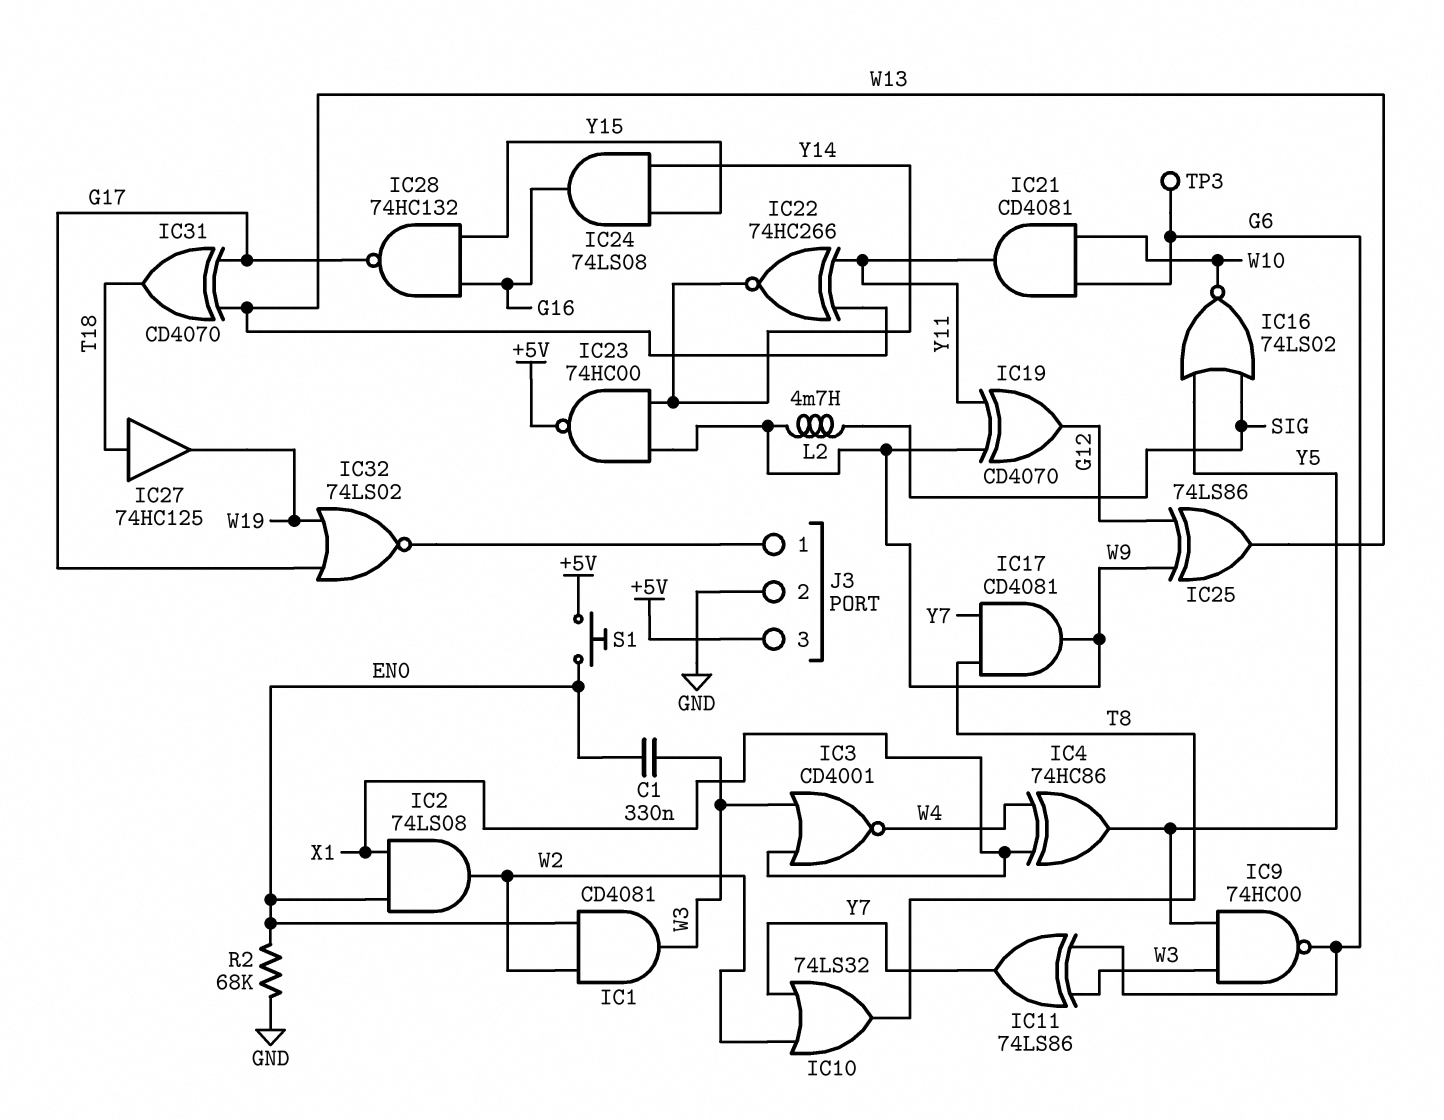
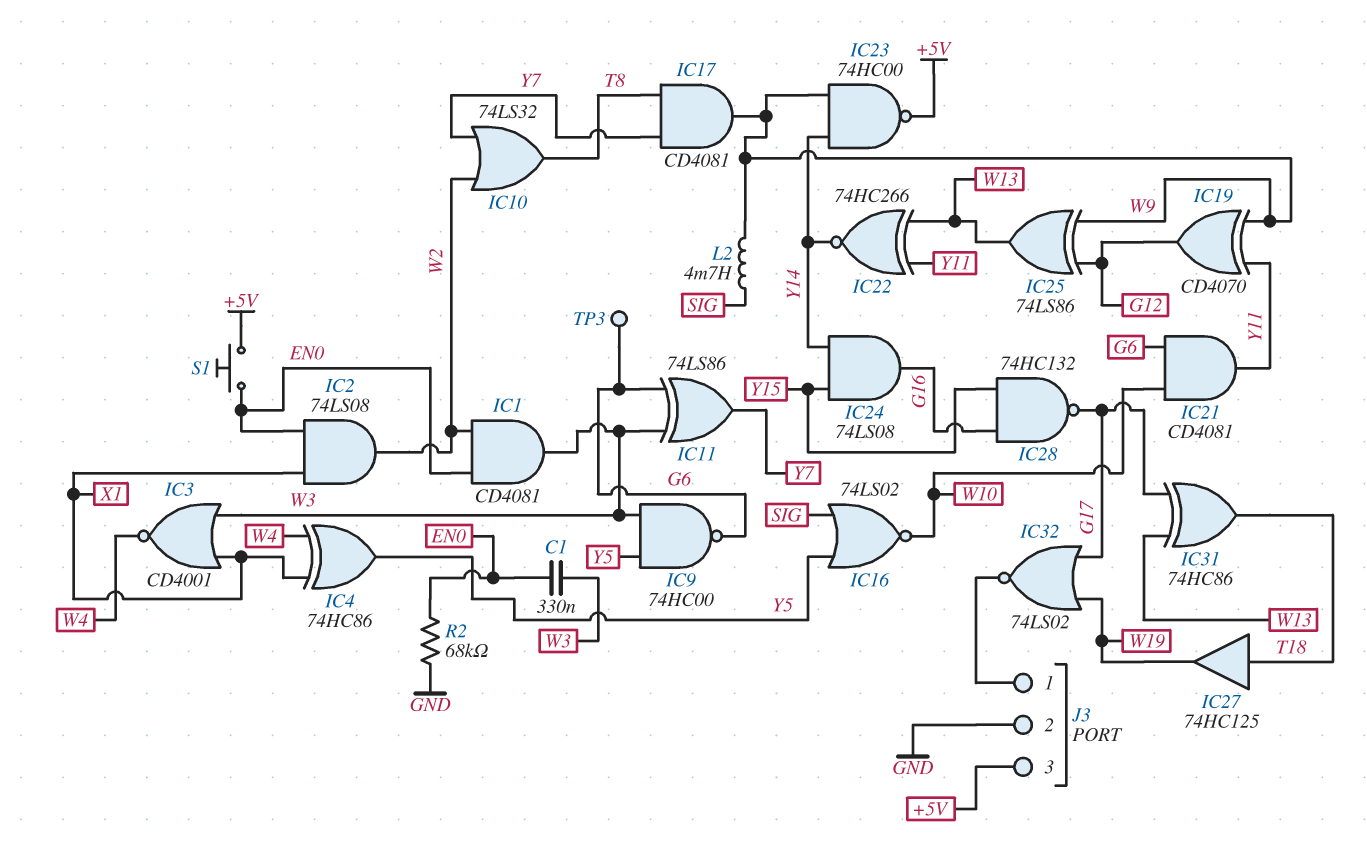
IC31: XOR CD4070 (in G17, in W13, out T18) -> XOR 74HC86 (in G17, in W13, out T18)

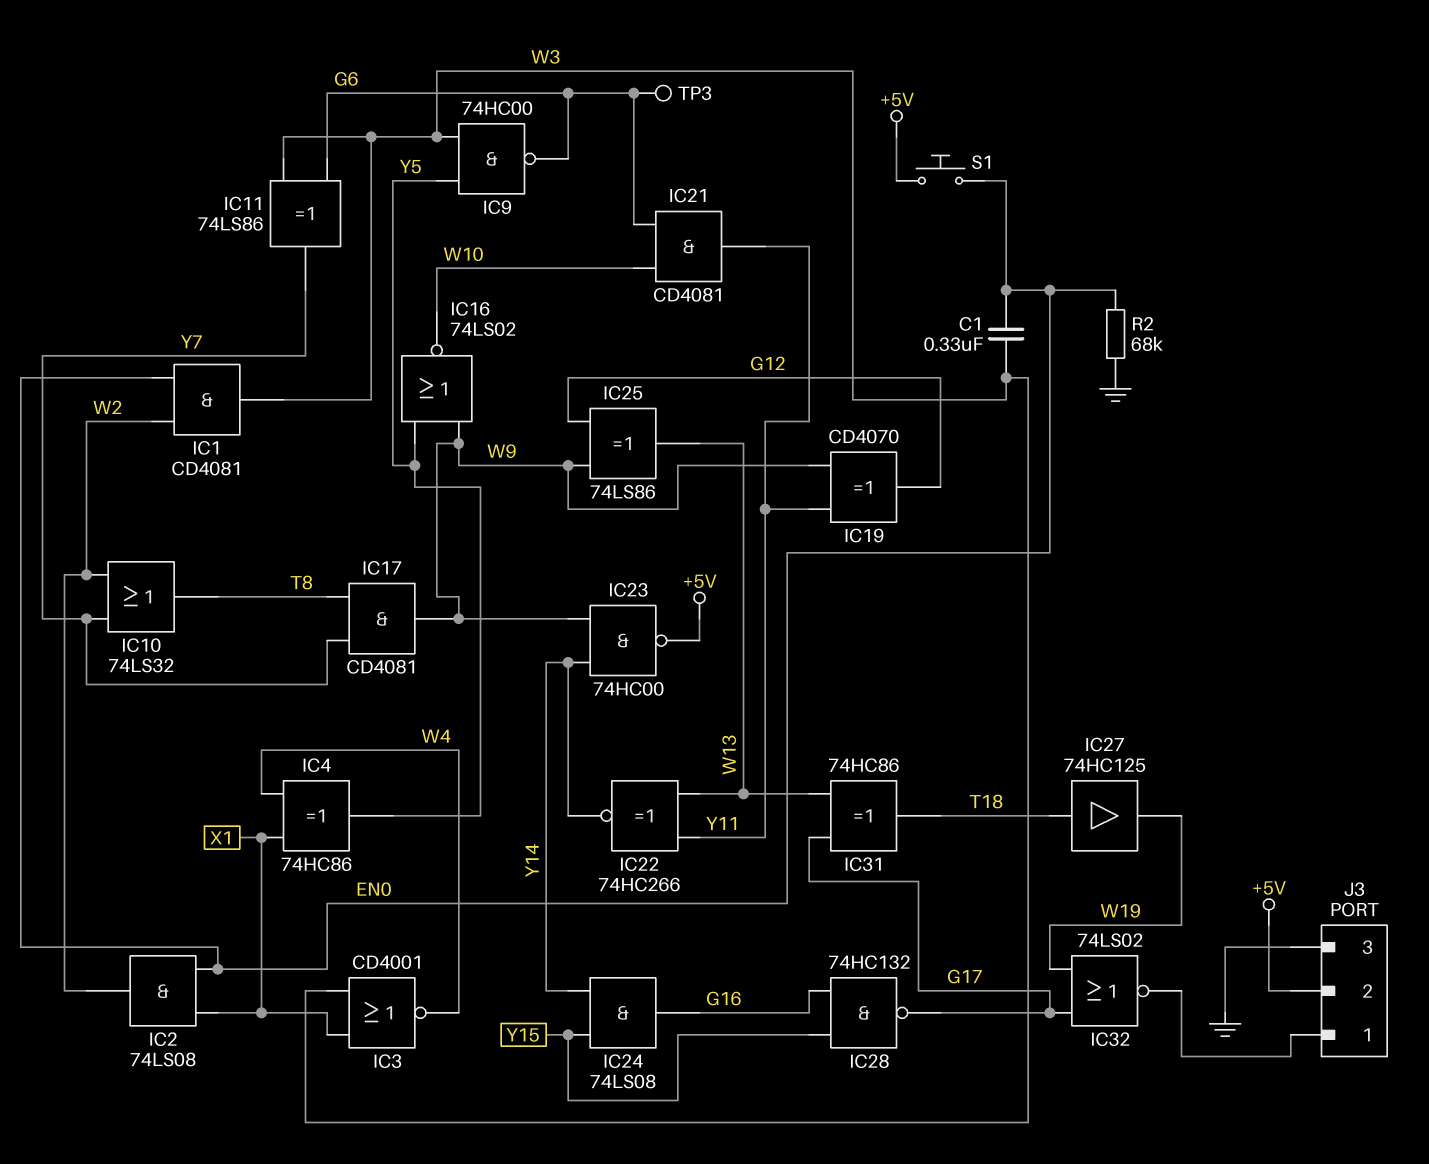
IC16: NOR 74LS02 (in SIG, in Y5, out W10) -> NOR 74LS02 (in W9, in Y5, out W10)
J3 pin 2: GND -> +5V
J3 pin 3: +5V -> GND
L2: 4.7mH (SIG, W9) -> none

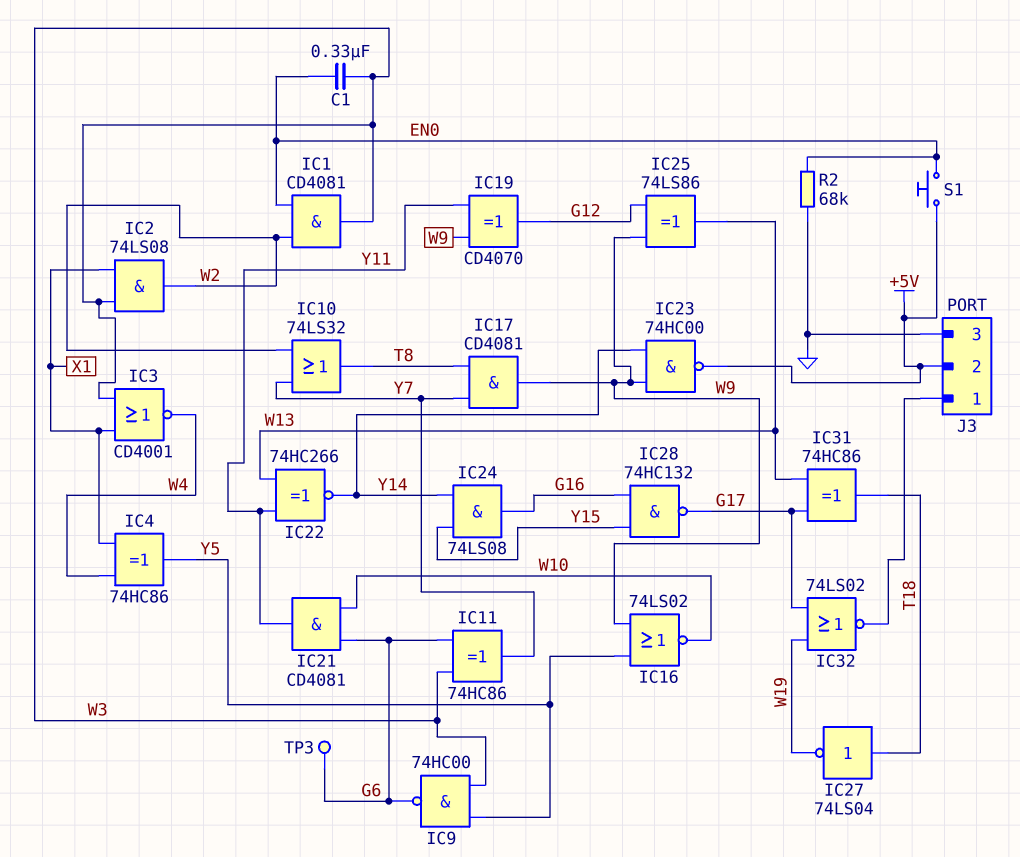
IC2: AND 74LS08 (in EN0, in X1, out W2) -> AND 74LS08 (in W3, in X1, out W2)
IC11: XOR 74LS86 (in G6, in W3, out Y7) -> XOR 74HC86 (in G6, in W3, out Y7)
IC27: buffer 74HC125 (in T18, out W19) -> NOT 74LS04 (in T18, out W19)

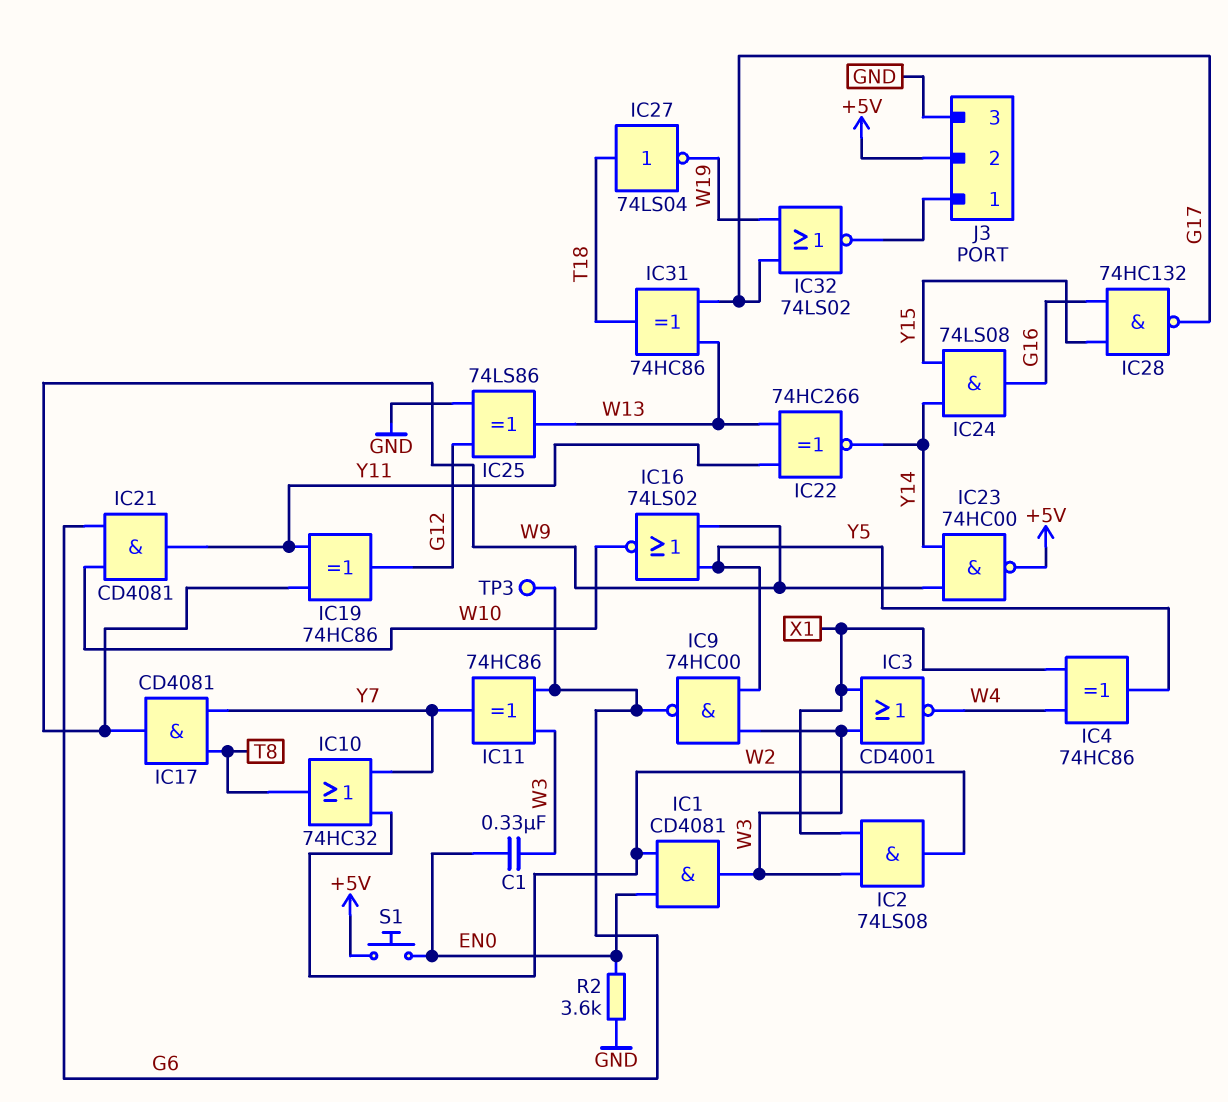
IC10: OR 74LS32 (in W2, in Y7, out T8) -> OR 74HC32 (in W2, in Y7, out T8)
IC19: XOR CD4070 (in W9, in Y11, out G12) -> XOR 74HC86 (in W9, in Y11, out G12)
IC25: XOR 74LS86 (in G12, in W9, out W13) -> XOR 74LS86 (in G12, in GND, out W13)
R2: 68k (EN0, GND) -> 3.6k (EN0, GND)

